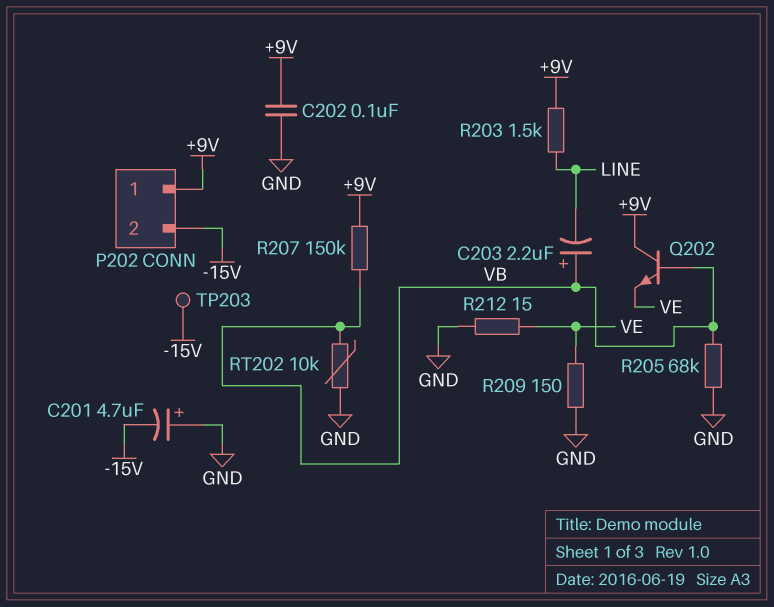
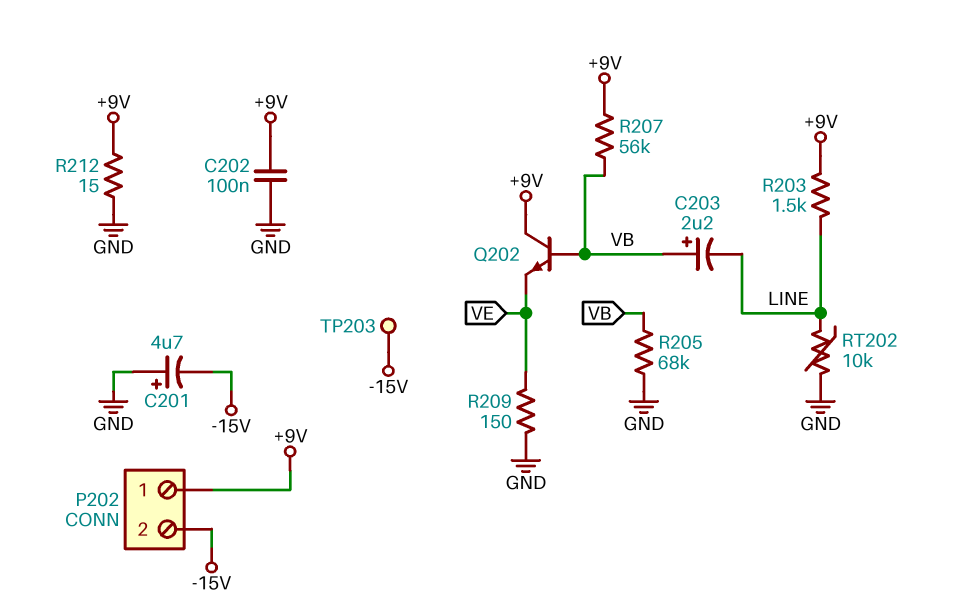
R207: 150k (+9V, VB) -> 56k (+9V, VB)
R212: 15 (GND, VE) -> 15 (+9V, GND)
RT202: 10k (GND, VB) -> 10k (GND, LINE)

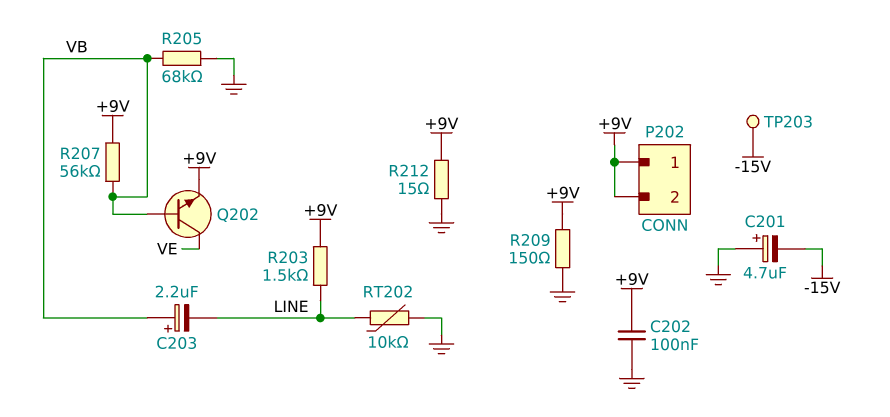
P202 pin 2: -15V -> +9V
Q202: NPN (B VB, C +9V, E VE) -> NPN (B VB, C VE, E +9V)
R209: 150 (GND, VE) -> 150 (+9V, GND)

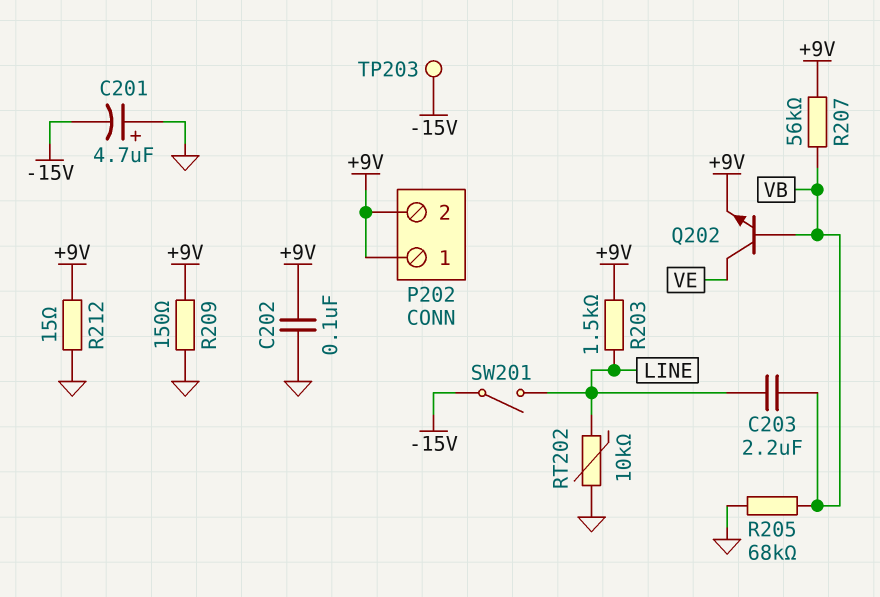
C203: 2.2uF (plus VB, minus LINE) -> 2.2uF (LINE, VB)
SW201: none -> switch (-15V, LINE)

